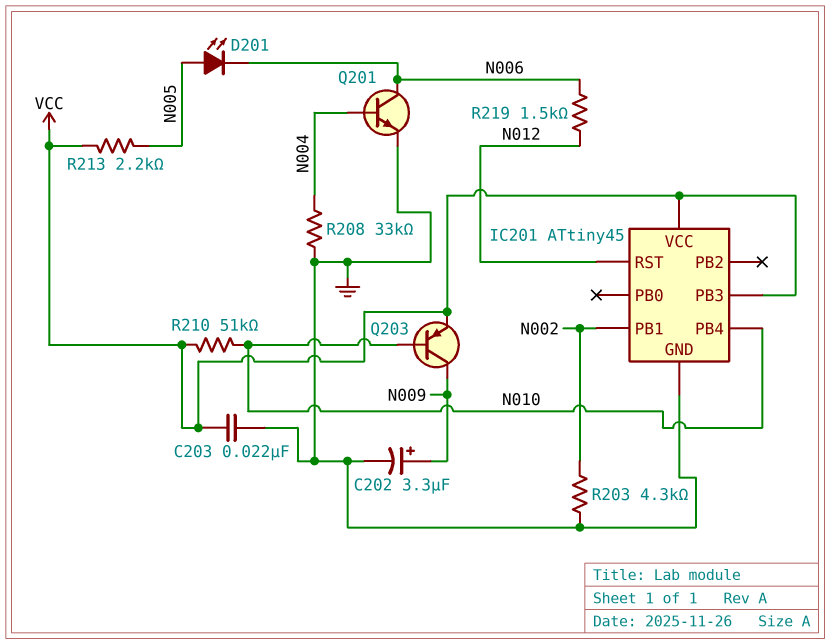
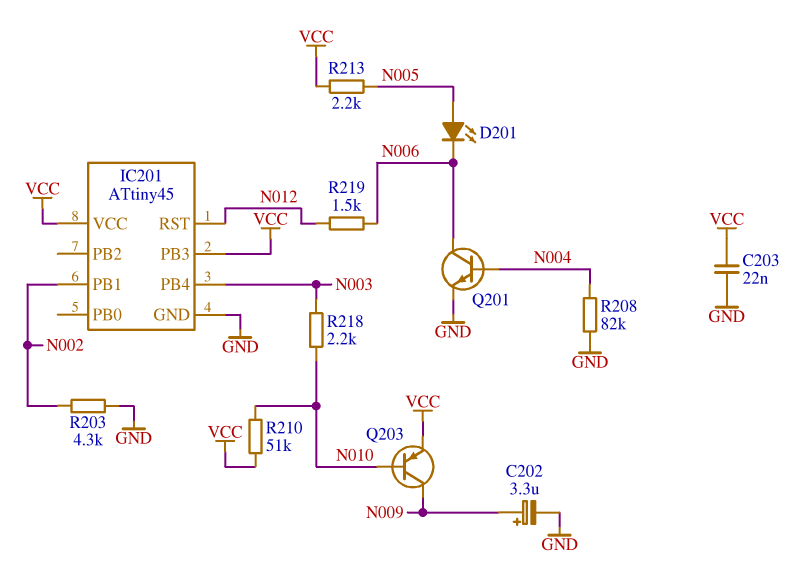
IC201 pin PB4: N010 -> N003
R208: 33k (GND, N004) -> 82k (GND, N004)
R218: none -> 2.2k (N003, N010)

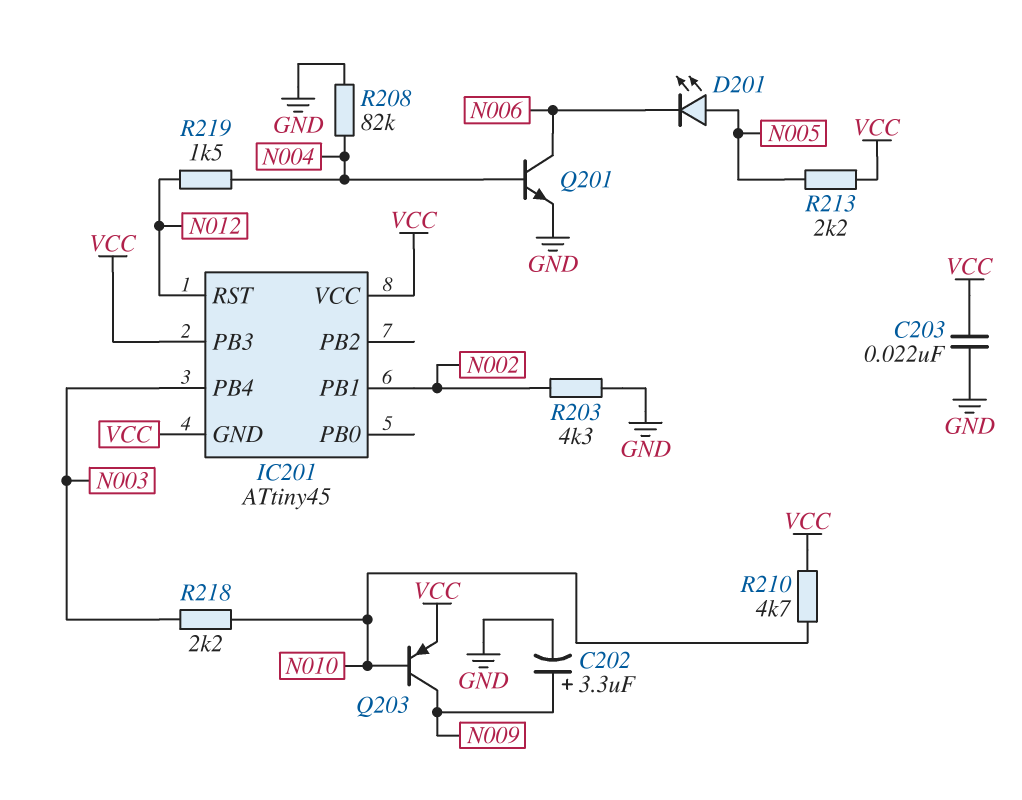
IC201 pin GND: GND -> VCC
R210: 51k (N010, VCC) -> 4.7k (N010, VCC)
R219: 1.5k (N006, N012) -> 1.5k (N004, N012)

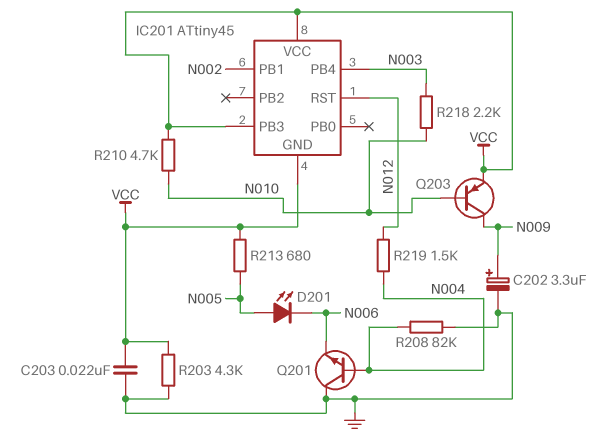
Q201: NPN (B N004, C N006, E GND) -> NPN (B N004, C GND, E N006)
R203: 4.3k (GND, N002) -> 4.3k (GND, VCC)
R213: 2.2k (N005, VCC) -> 680 (N005, VCC)

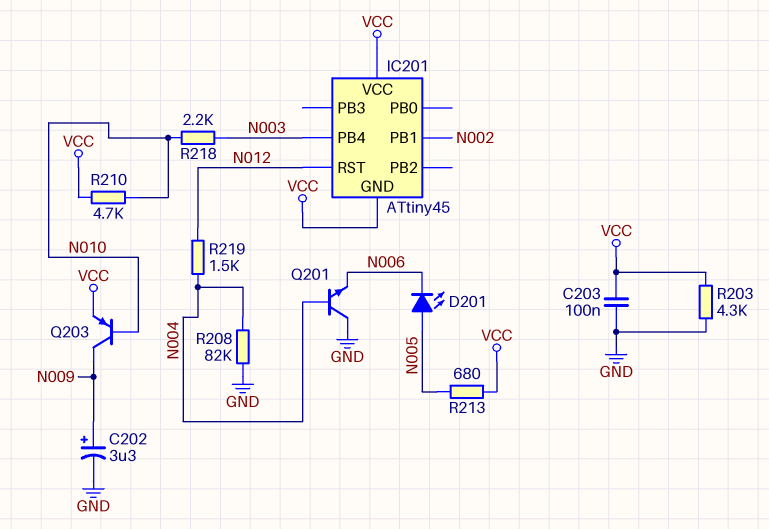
C203: 22nF (GND, VCC) -> 100nF (GND, VCC)
IC201 pin PB3: VCC -> none

